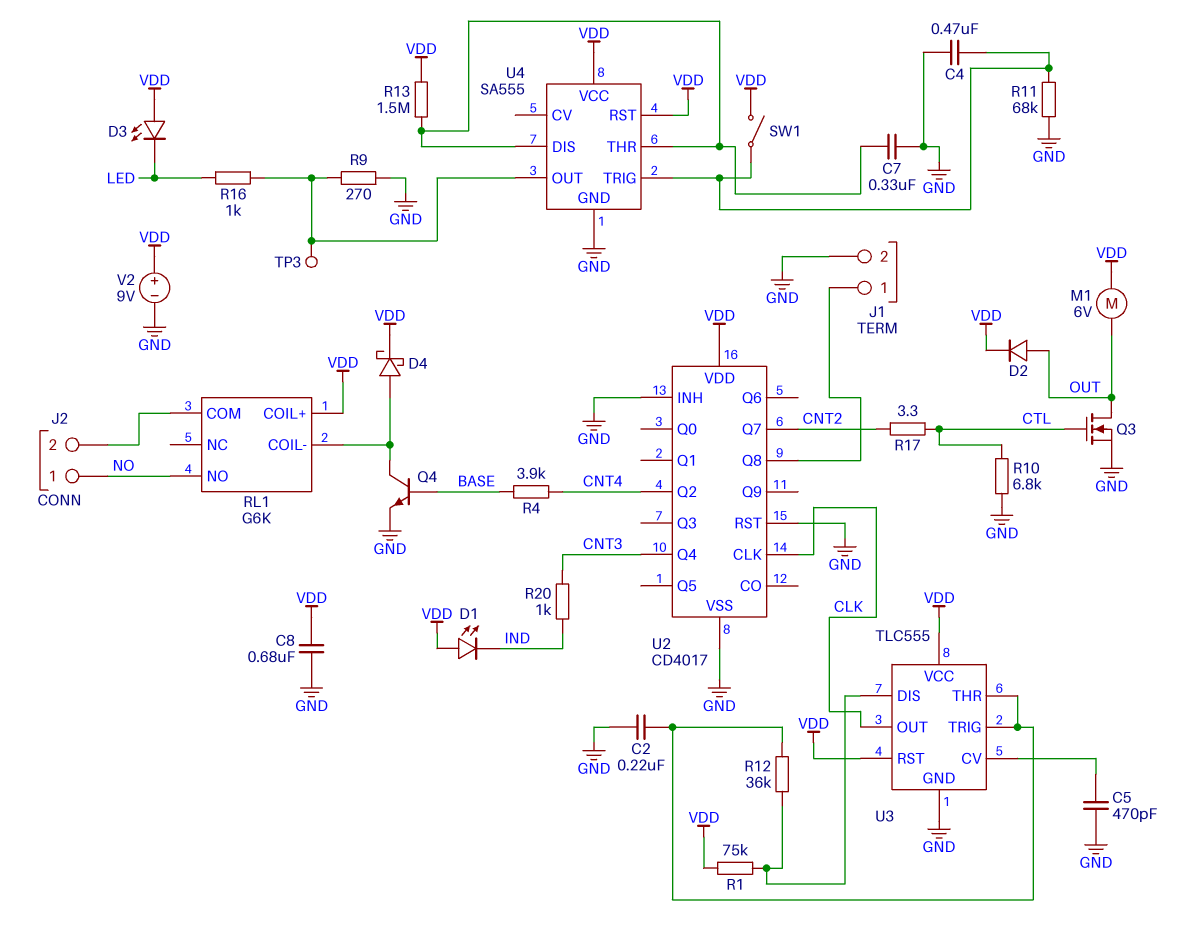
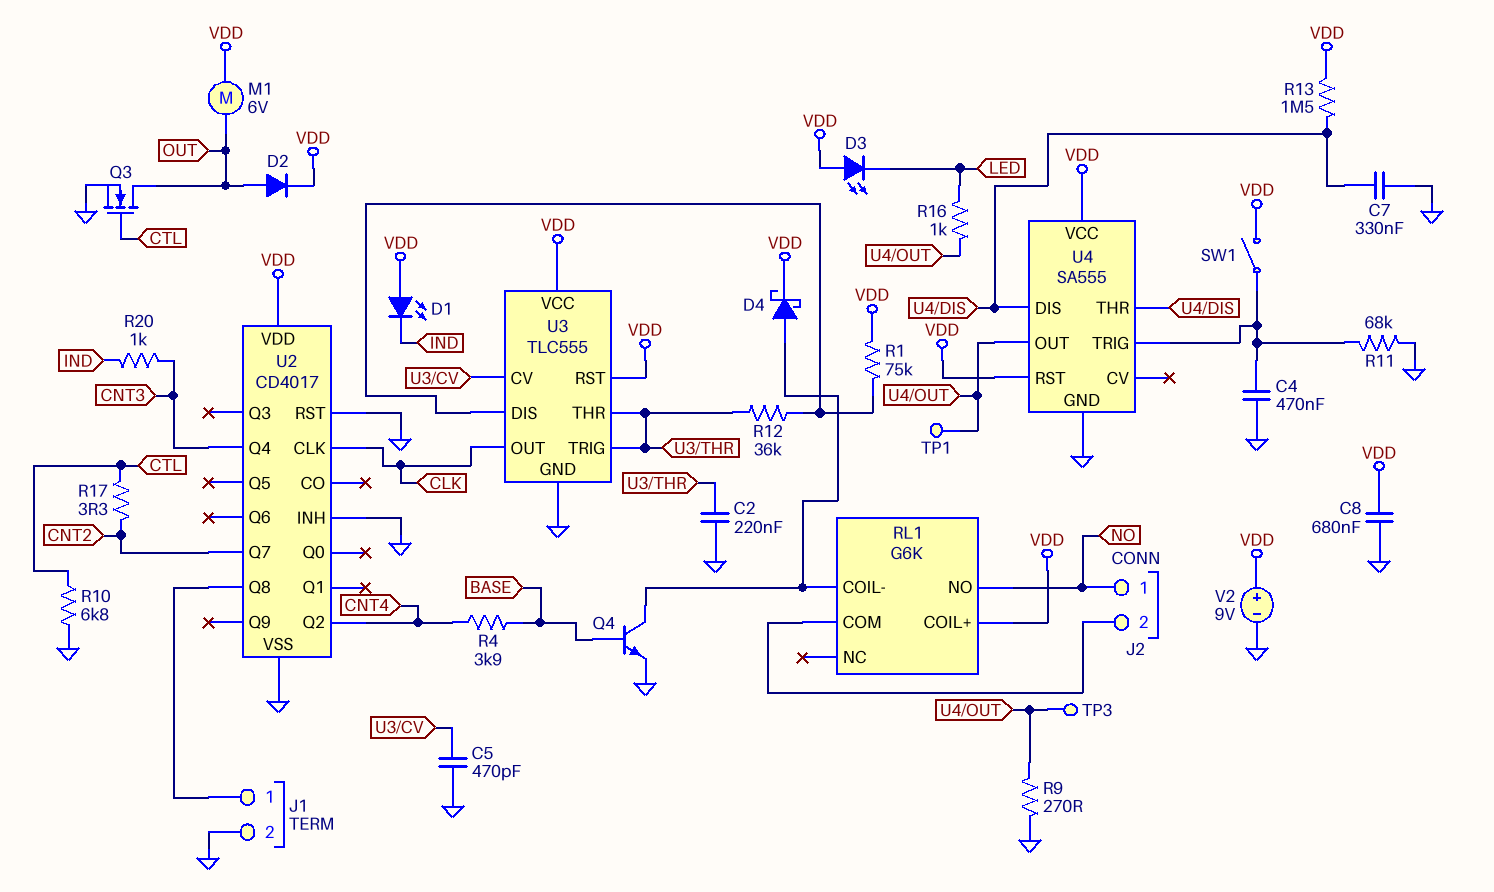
TP1: none -> test point (U4/OUT)

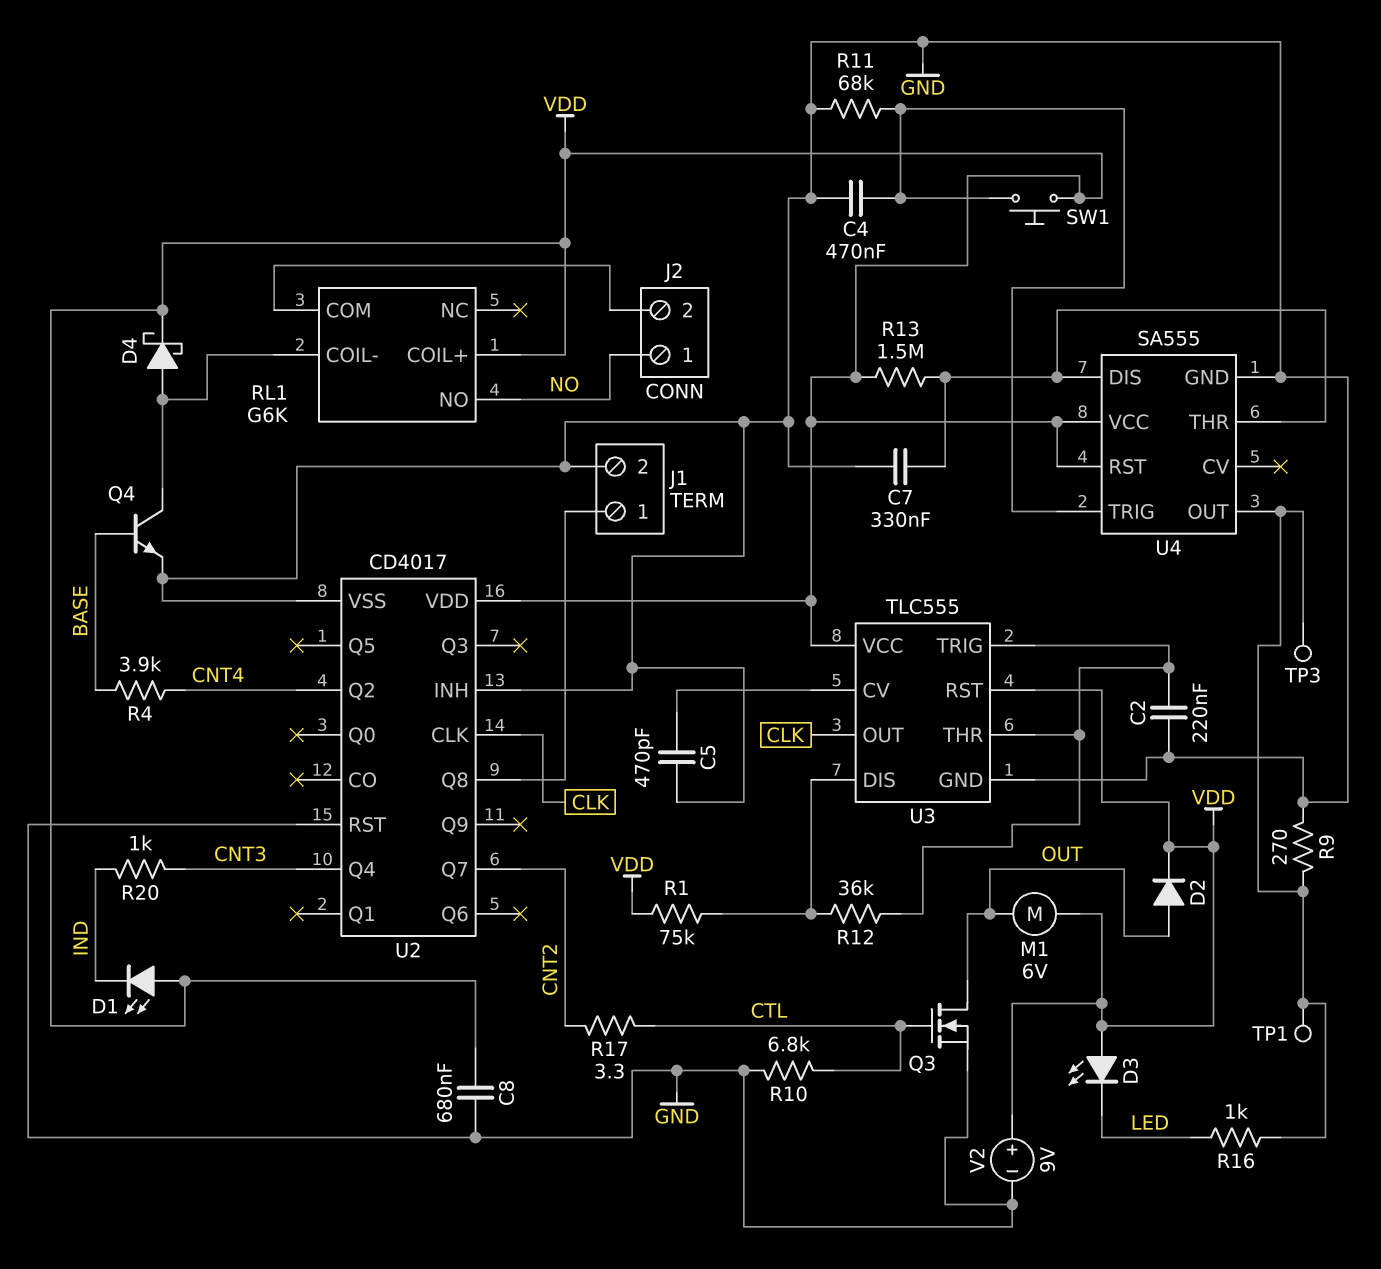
SW1: switch (U4/TRIG, VDD) -> button (U4/TRIG, VDD)

